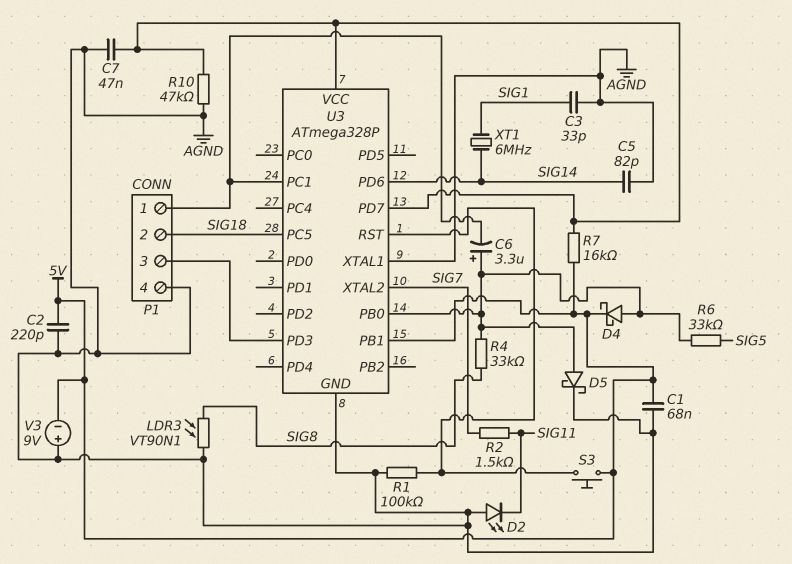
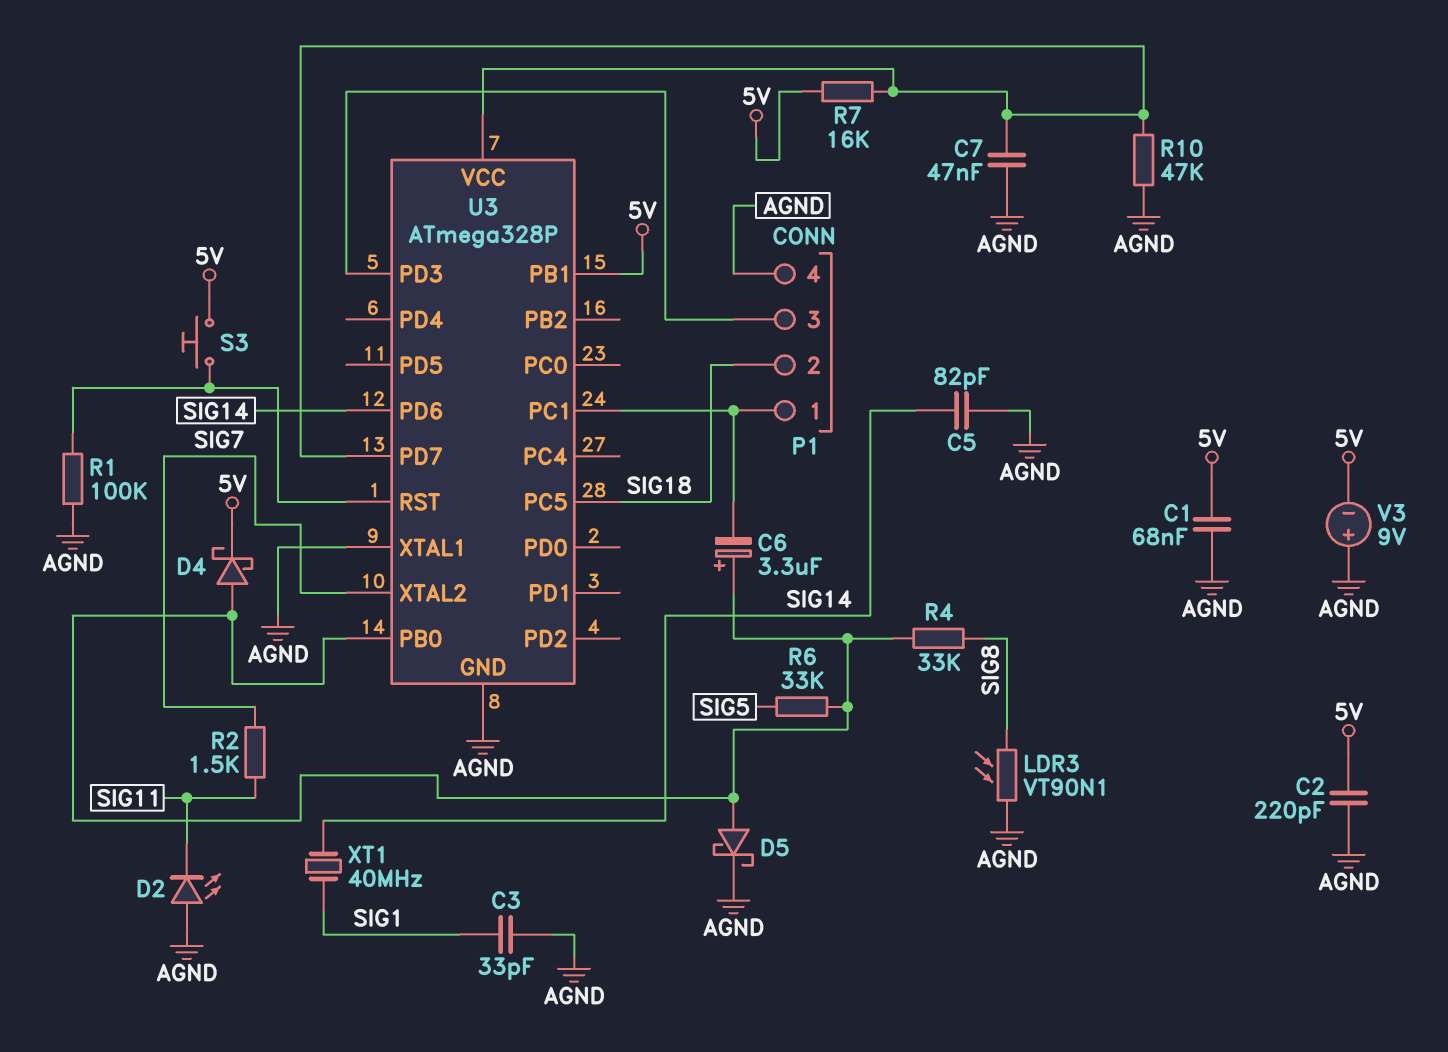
XT1: 6MHz (SIG1, SIG14) -> 40MHz (SIG1, SIG14)

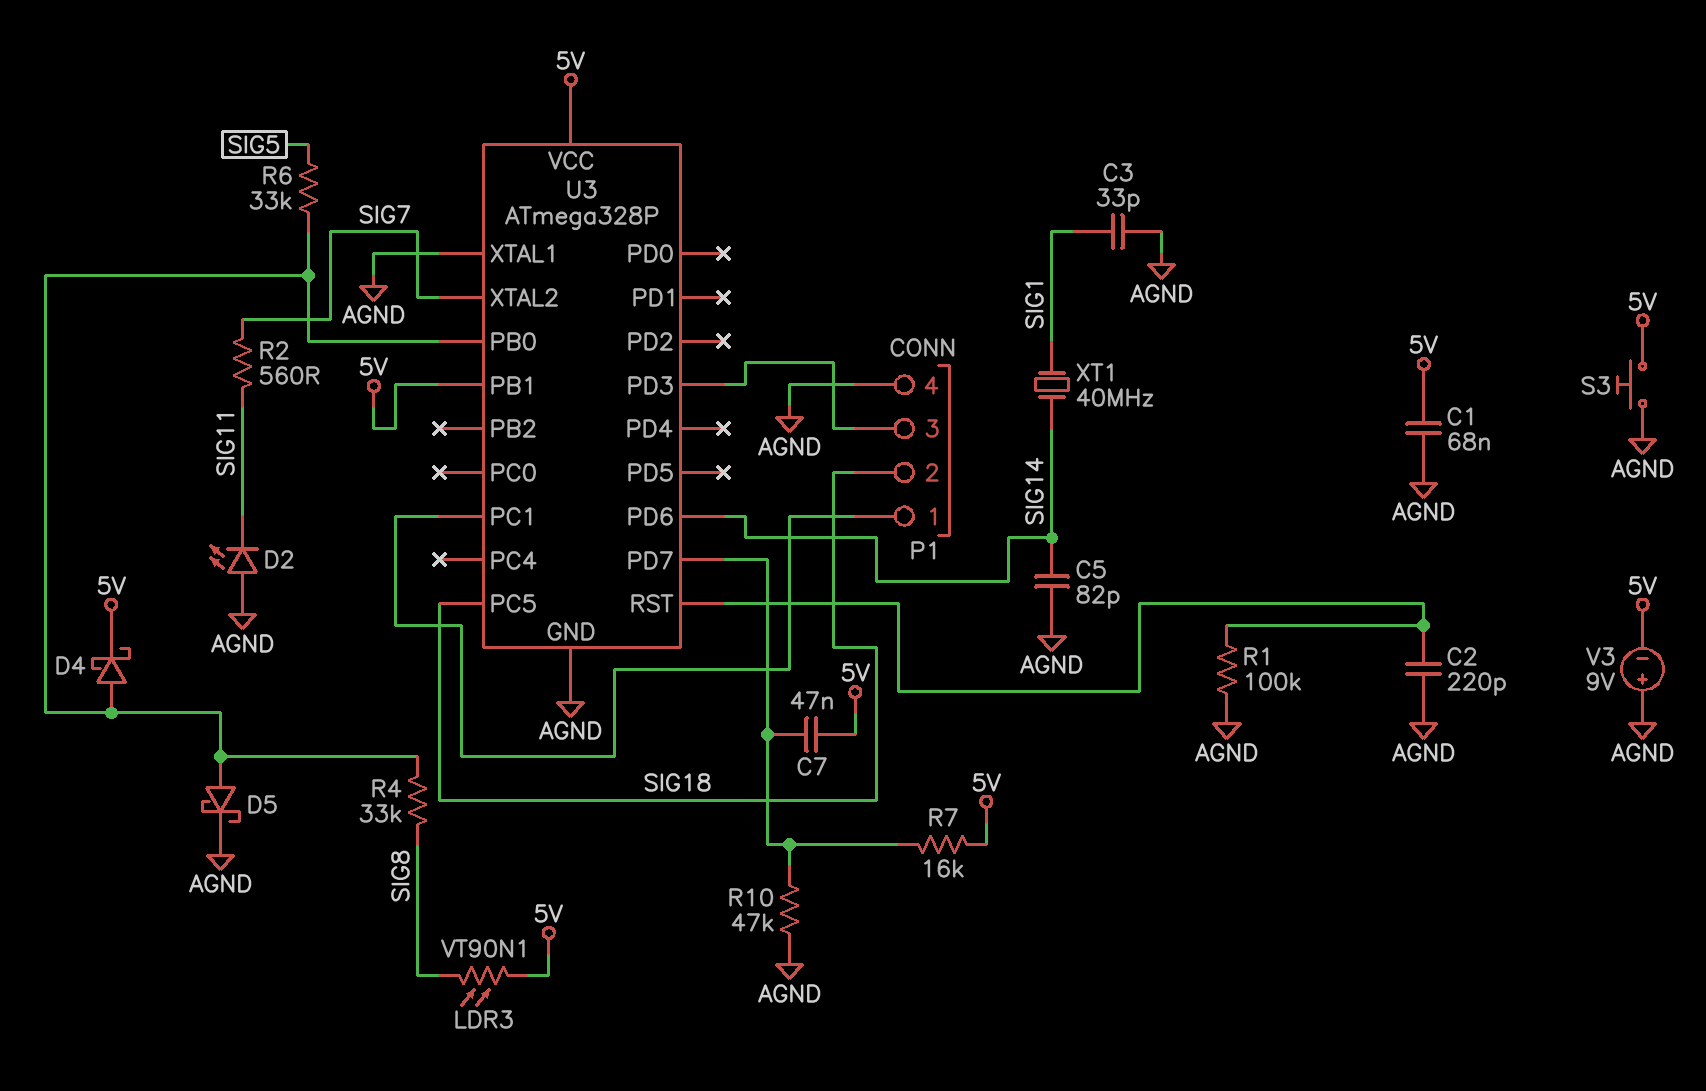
C2: 220pF (5V, AGND) -> 220pF (AGND, U3/RST)
C6: 3.3uF (plus U3/PB0, minus P1/1) -> none
C7: 47nF (AGND, U3/PD7) -> 47nF (5V, U3/PD7)
LDR3: VT90N1 (AGND, SIG8) -> VT90N1 (5V, SIG8)
R2: 1.5k (SIG7, SIG11) -> 560 (SIG7, SIG11)
S3: button (5V, U3/RST) -> button (5V, AGND)
U3 pin VCC: U3/PD7 -> 5V

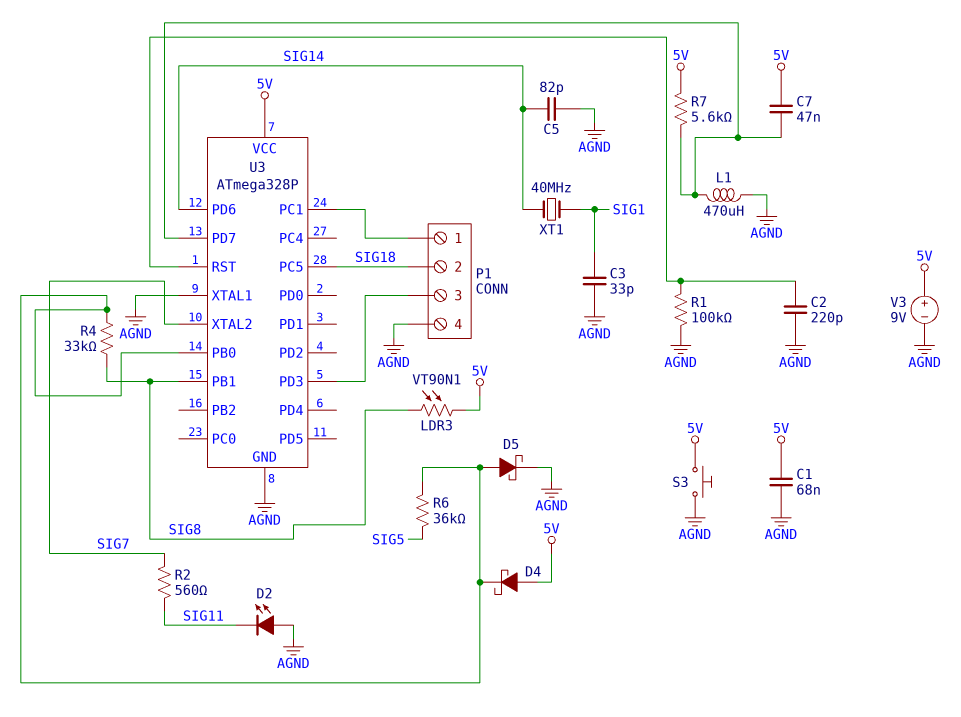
D4: schottky (A U3/PB0, K 5V) -> schottky (A 5V, K U3/PB0)
L1: none -> 470uH (AGND, U3/PD7)
R6: 33k (SIG5, U3/PB0) -> 36k (SIG5, U3/PB0)
R7: 16k (5V, U3/PD7) -> 5.6k (5V, U3/PD7)
R10: 47k (AGND, U3/PD7) -> none
U3 pin PB1: 5V -> SIG8
V3: 9V (plus AGND, minus 5V) -> 9V (plus 5V, minus AGND)

